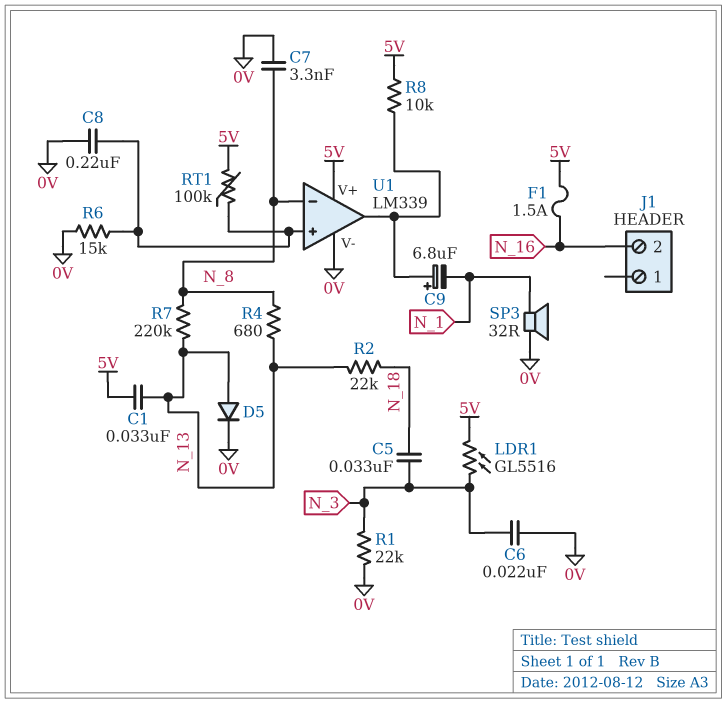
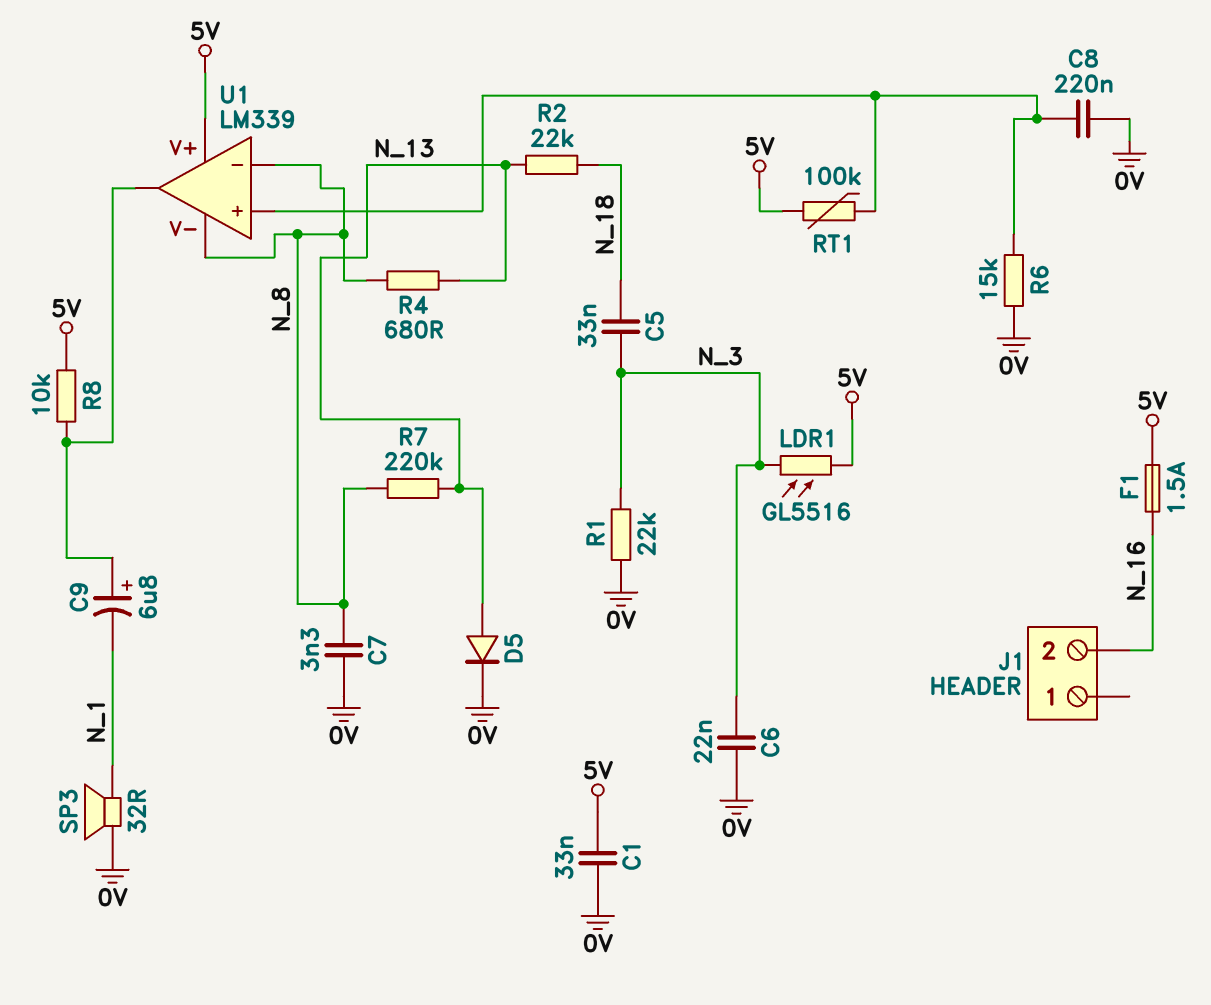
C1: 33nF (5V, N_13) -> 33nF (0V, 5V)
U1 pin V-: 0V -> N_8

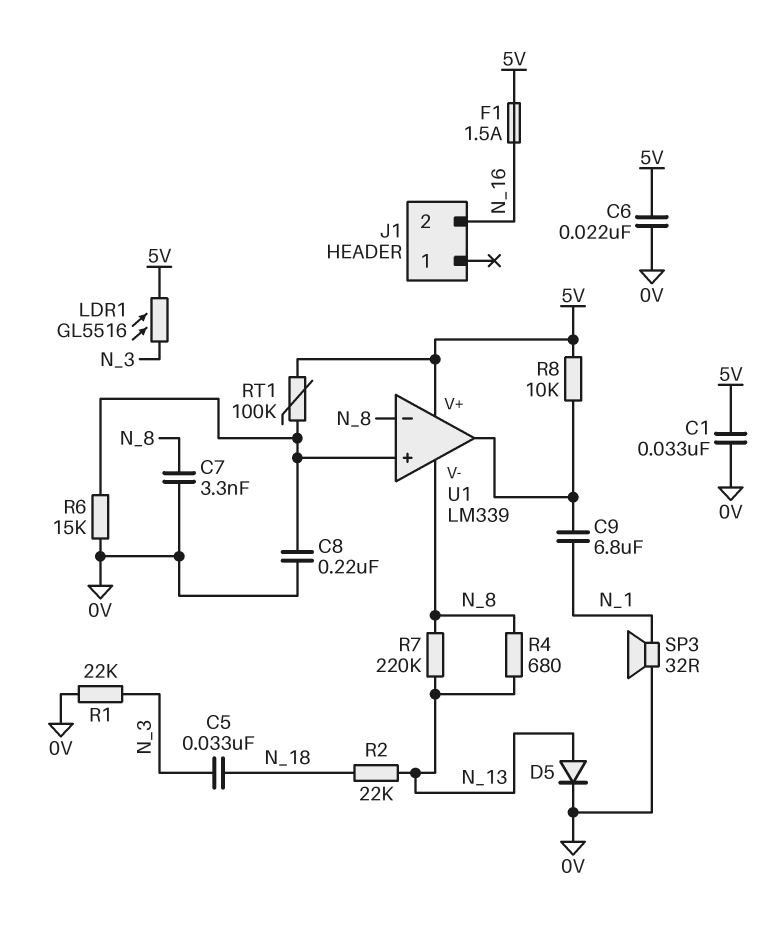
C6: 22nF (0V, N_3) -> 22nF (0V, 5V)
C9: 6.8uF (plus U1/out, minus N_1) -> 6.8uF (N_1, U1/out)

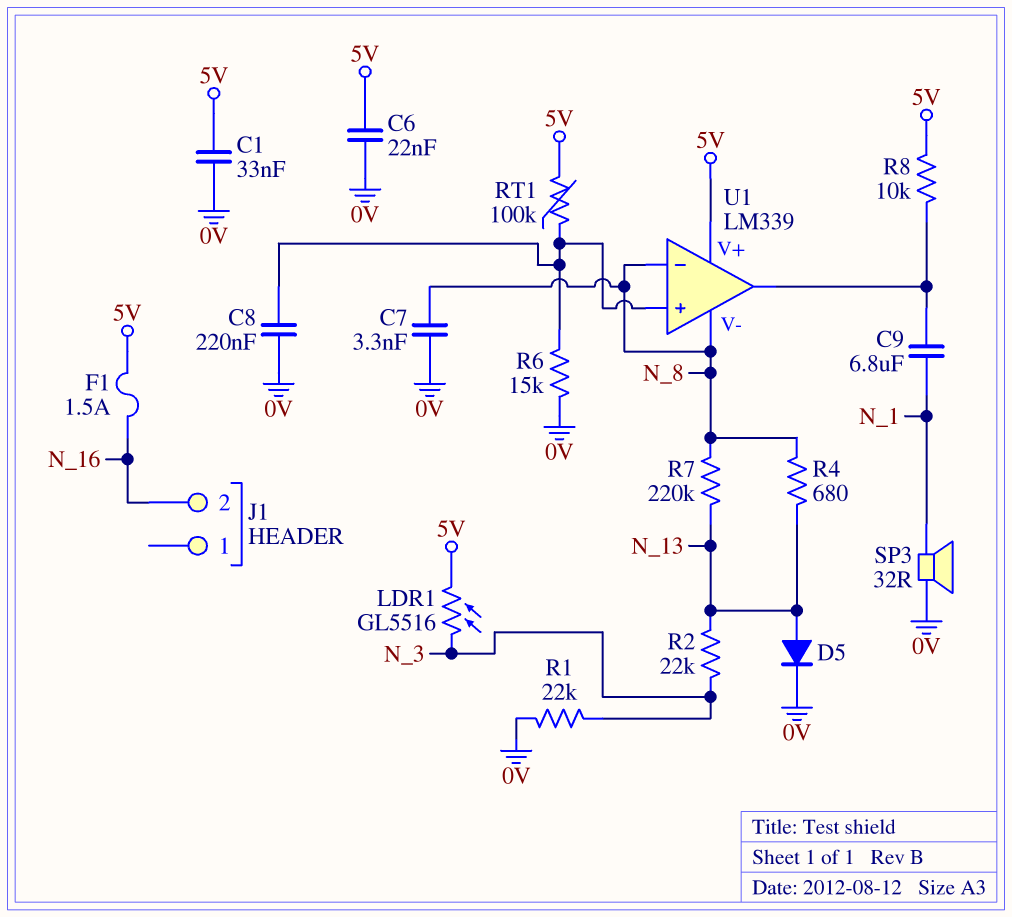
C5: 33nF (N_3, N_18) -> none
R2: 22k (N_13, N_18) -> 22k (N_3, N_13)

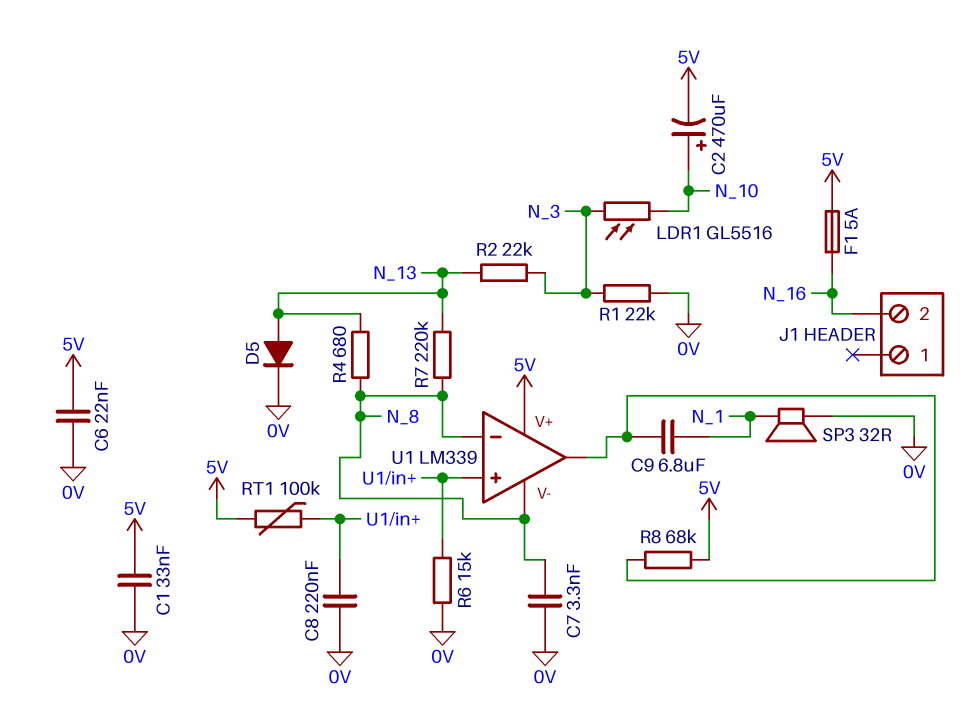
C2: none -> 470uF (plus N_10, minus 5V)
F1: 1.5A (5V, N_16) -> 5A (5V, N_16)
LDR1: GL5516 (5V, N_3) -> GL5516 (N_3, N_10)
R8: 10k (5V, U1/out) -> 68k (5V, U1/out)

